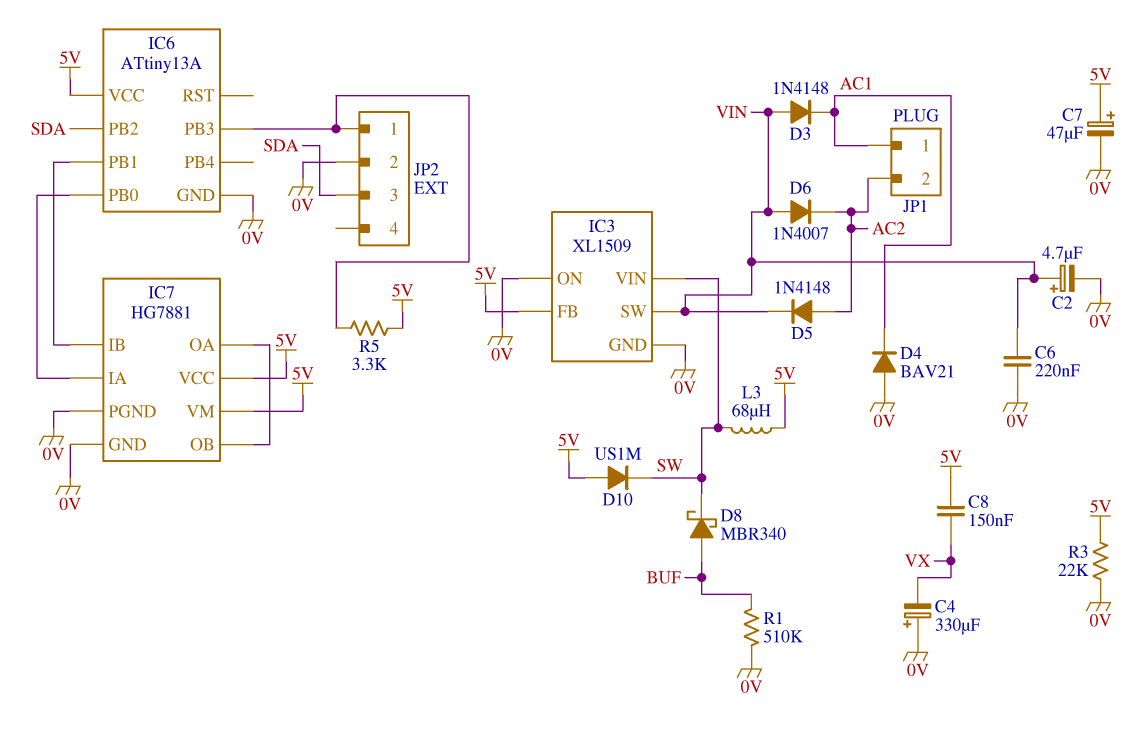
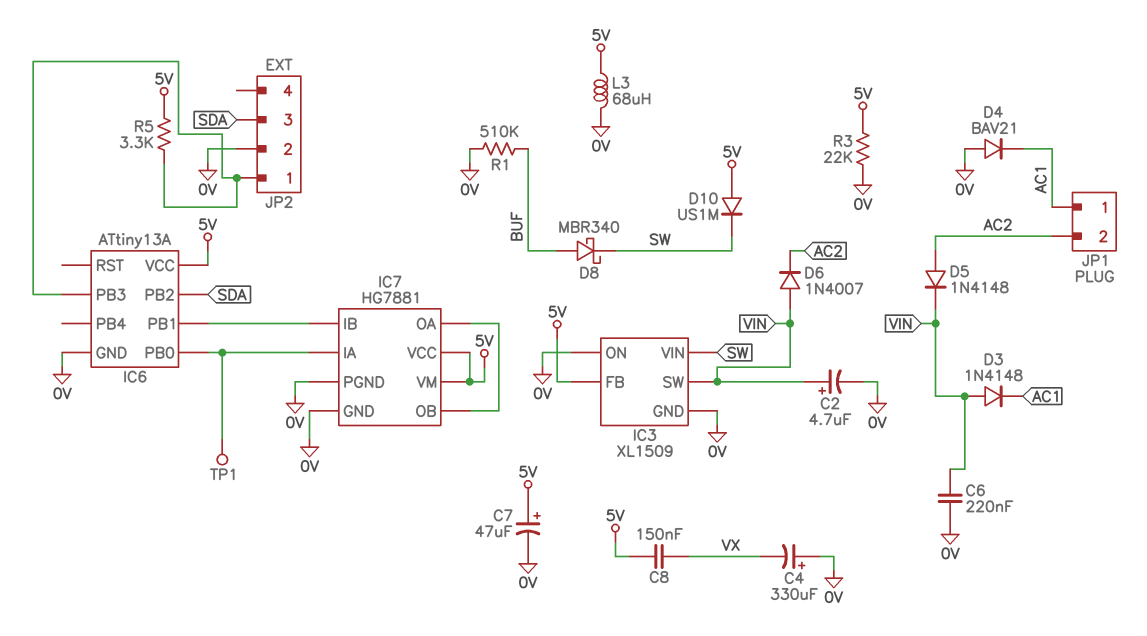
L3: 68uH (5V, SW) -> 68uH (0V, 5V)
TP1: none -> test point (IC6/PB0)

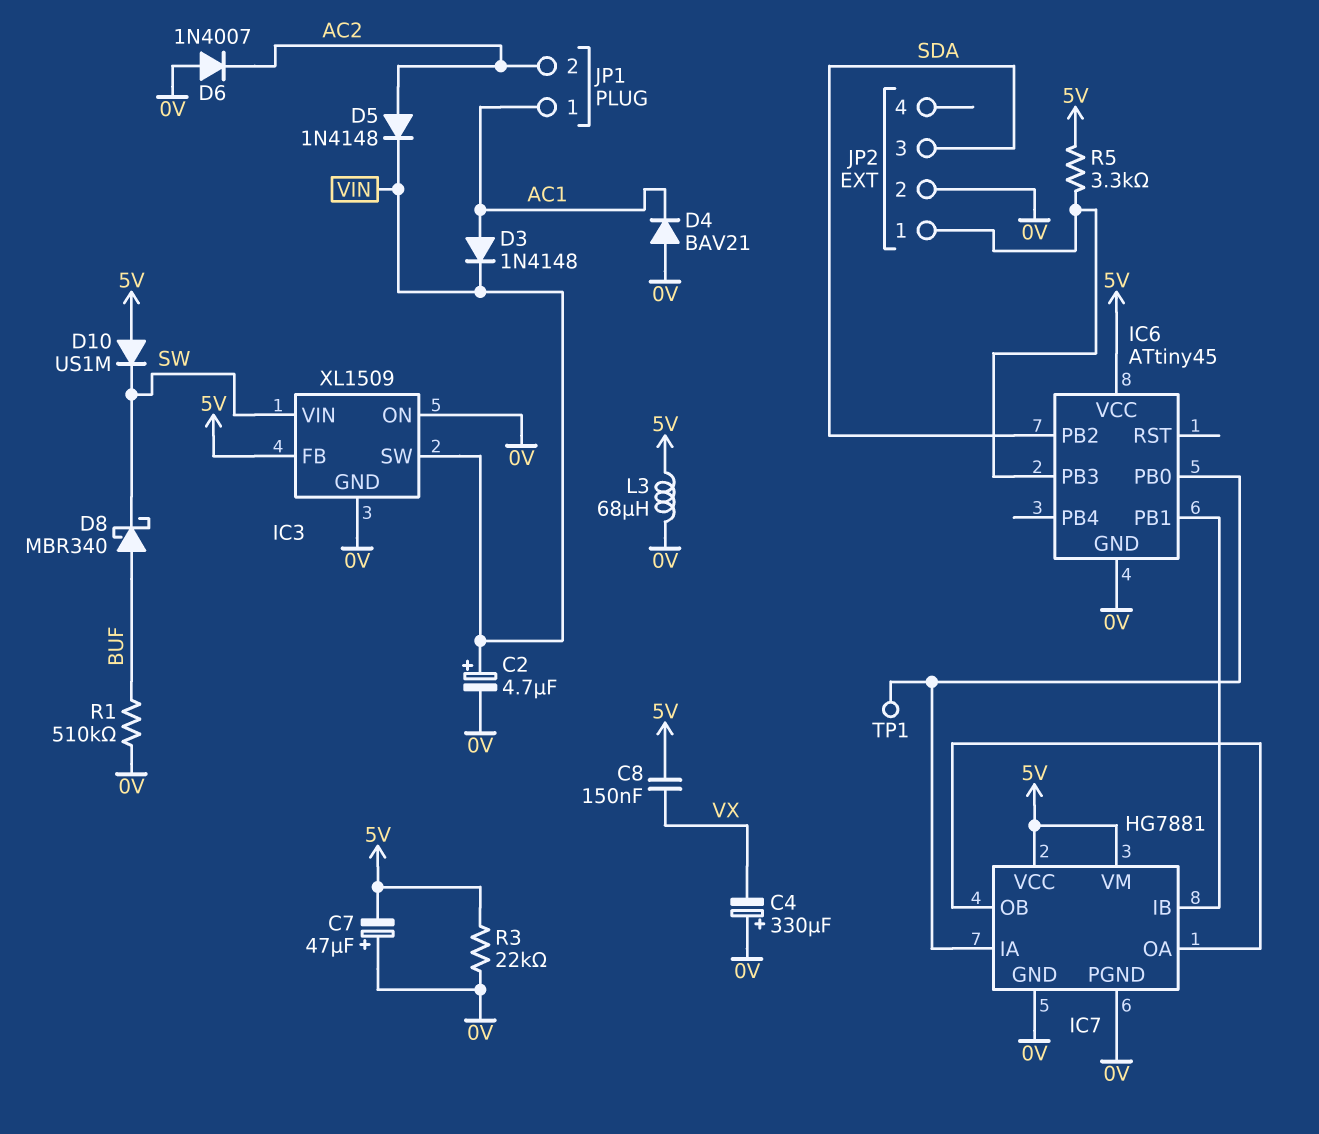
C6: 220nF (0V, VIN) -> none
C7: 47uF (plus 5V, minus 0V) -> 47uF (plus 0V, minus 5V)
D3: diode 1N4148 (A VIN, K AC1) -> diode 1N4148 (A AC1, K VIN)
D6: diode 1N4007 (A VIN, K AC2) -> diode 1N4007 (A 0V, K AC2)
IC6: ATtiny13A -> ATtiny45

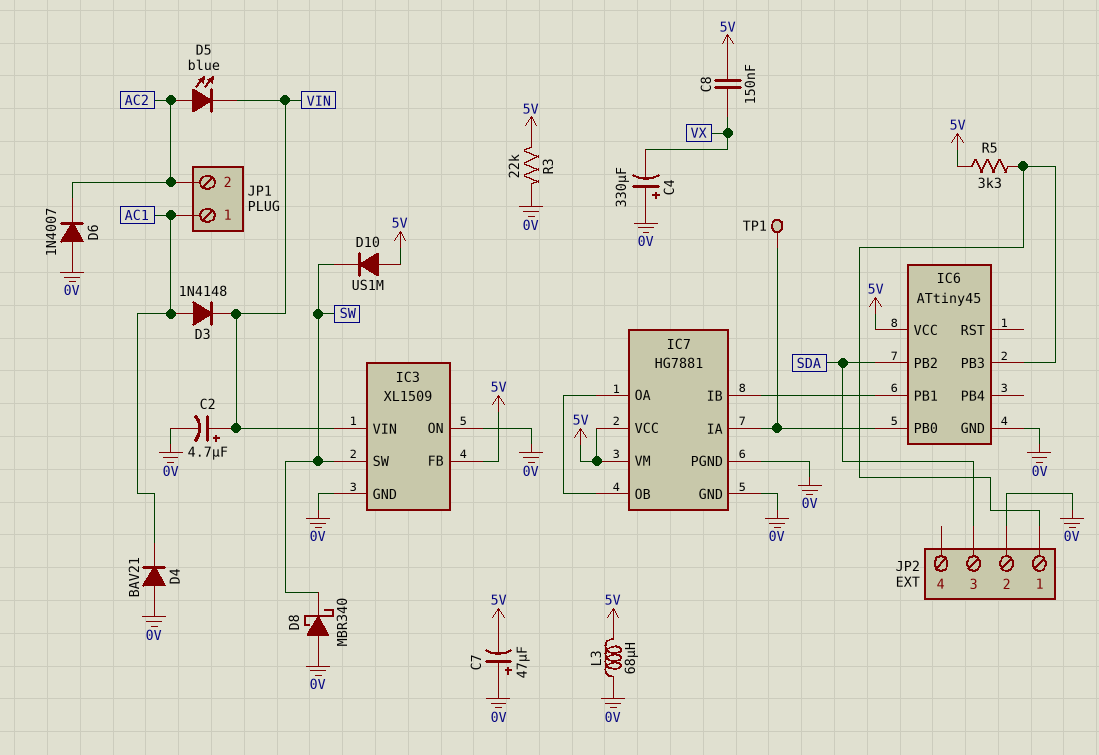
D5: diode 1N4148 (A AC2, K VIN) -> LED blue (A AC2, K VIN)
D8: schottky MBR340 (A BUF, K SW) -> schottky MBR340 (A 0V, K SW)
IC3 pin SW: VIN -> SW
IC3 pin VIN: SW -> VIN
R1: 510k (0V, BUF) -> none

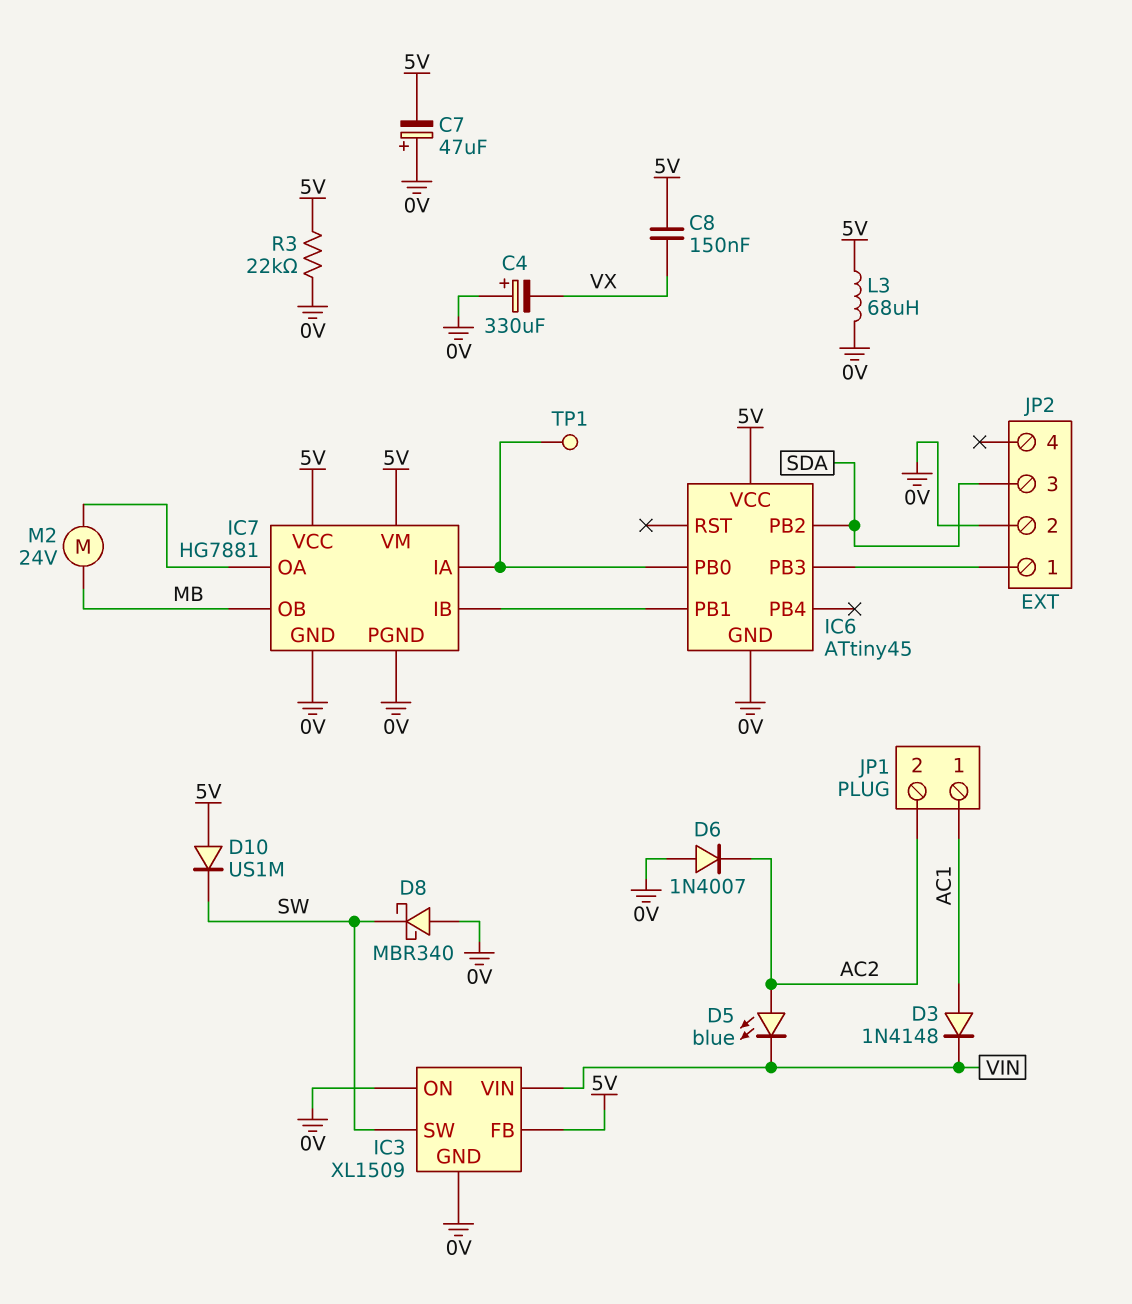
C2: 4.7uF (plus VIN, minus 0V) -> none
D4: diode BAV21 (A 0V, K AC1) -> none
IC7 pin OB: IC7/OA -> MB
M2: none -> motor 24V (IC7/OA, MB)
R5: 3.3k (5V, IC6/PB3) -> none

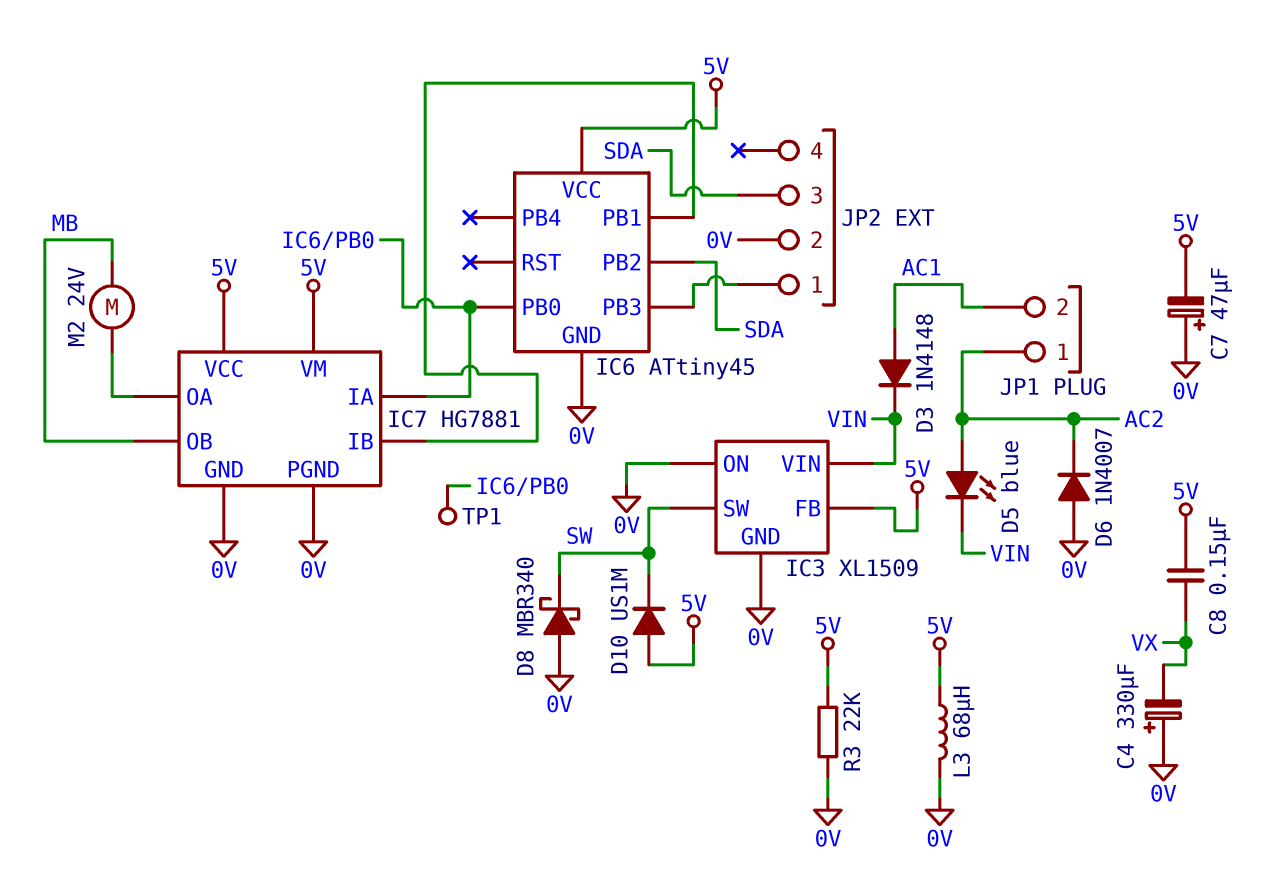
JP1 pin 1: AC1 -> AC2
JP1 pin 2: AC2 -> AC1

